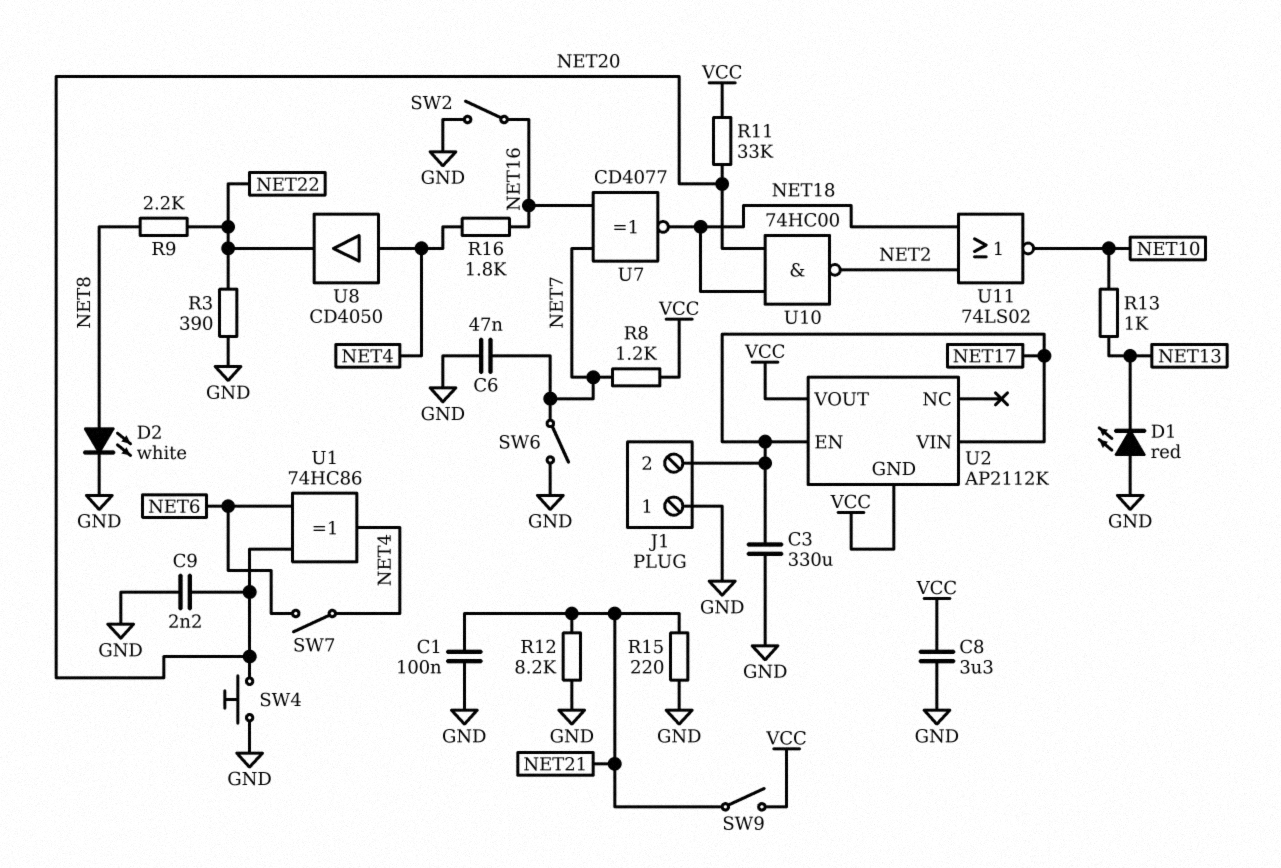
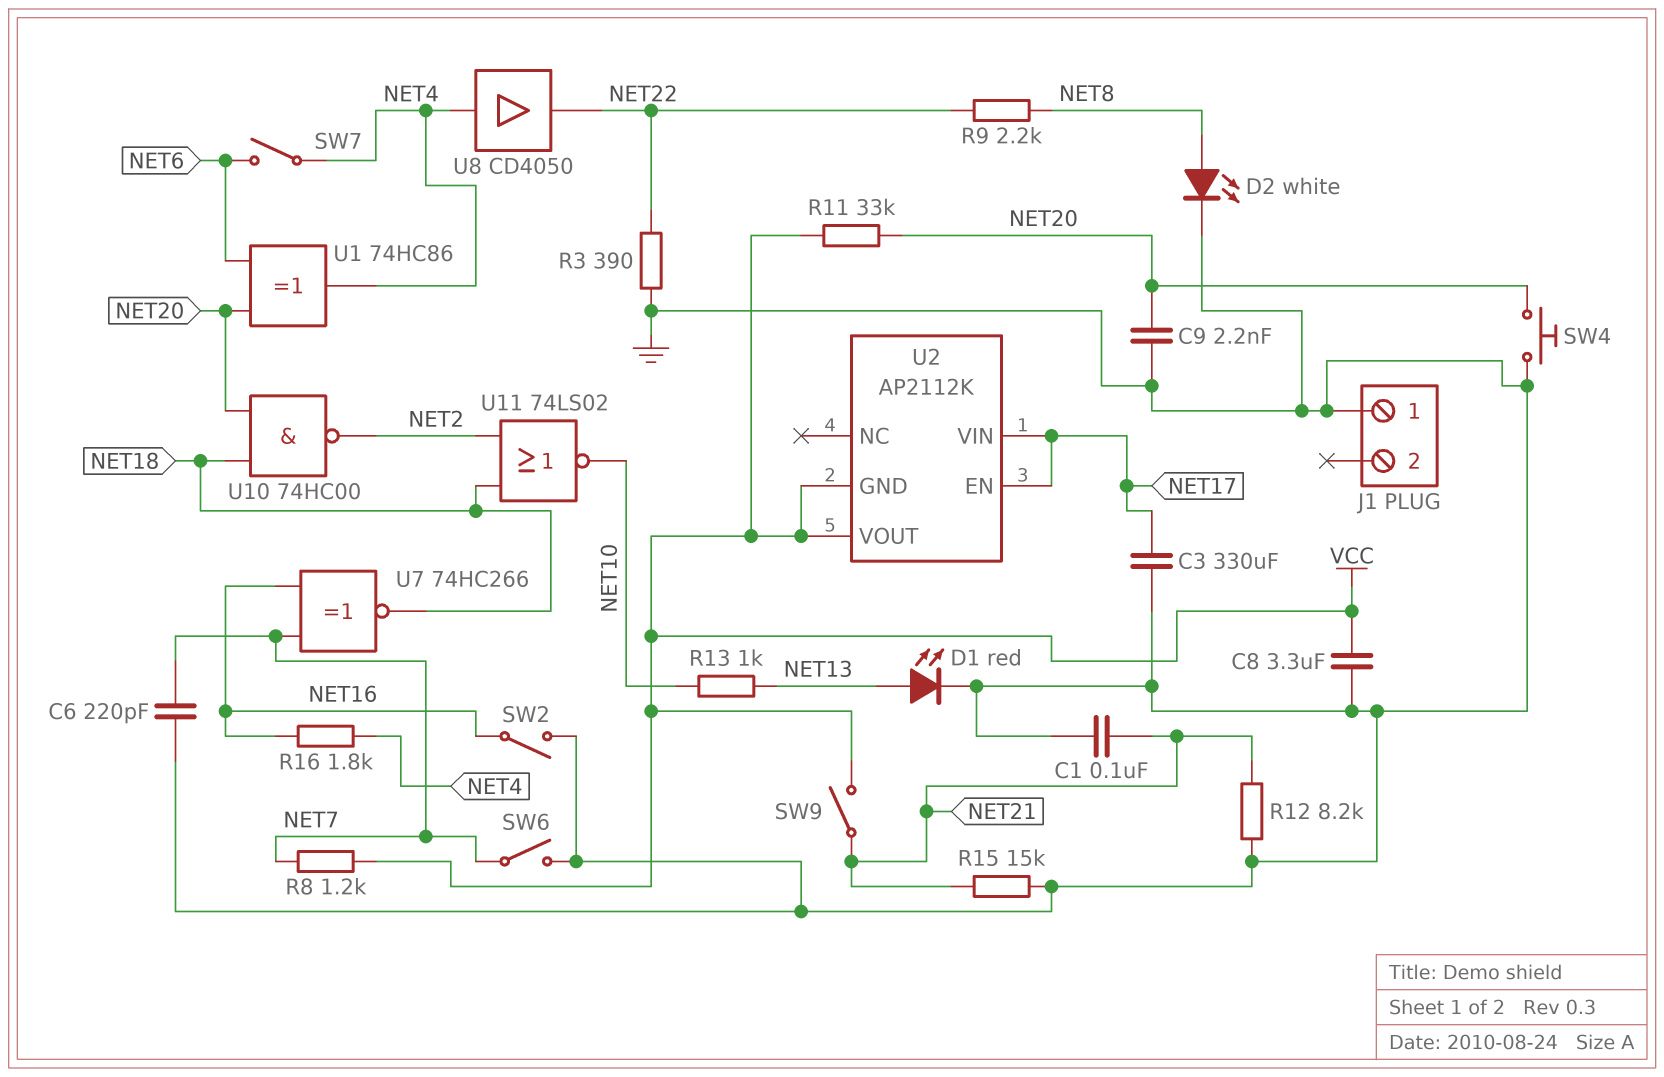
C6: 47nF (GND, NET7) -> 220pF (GND, NET7)
D1: LED red (A GND, K NET13) -> LED red (A NET13, K GND)
J1 pin 2: NET17 -> none
R15: 220 (GND, NET21) -> 15k (GND, NET21)
U7: XNOR CD4077 (in NET7, in NET16, out NET18) -> XNOR 74HC266 (in NET7, in NET16, out NET18)

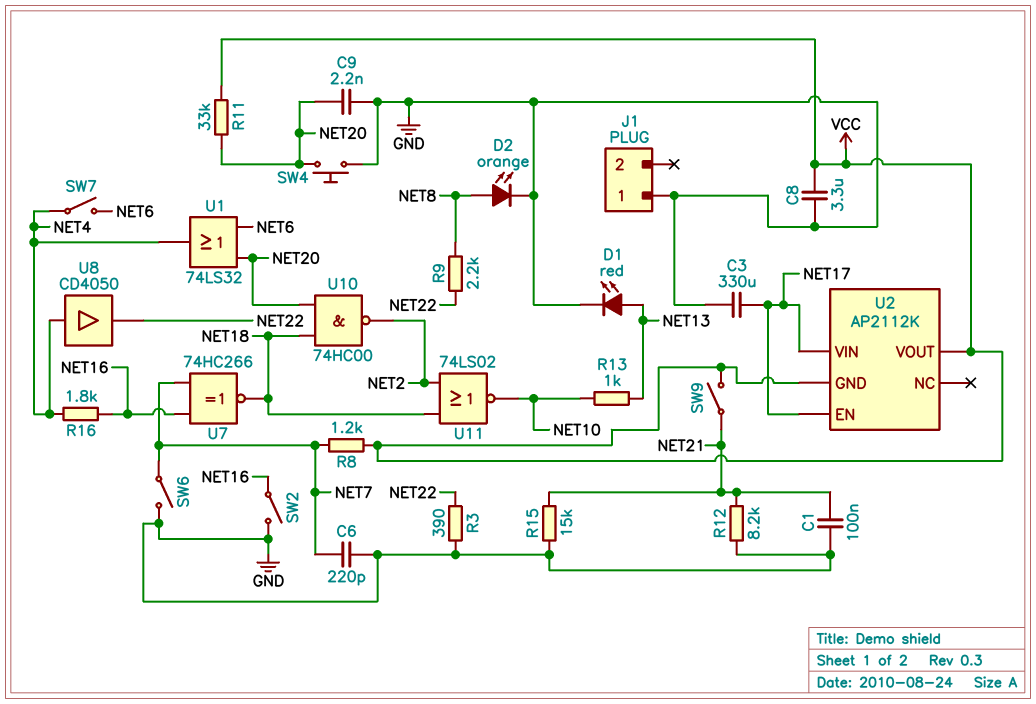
D2: LED white (A NET8, K GND) -> LED orange (A NET8, K GND)
U1: XOR 74HC86 (in NET6, in NET20, out NET4) -> OR 74LS32 (in NET6, in NET20, out NET4)

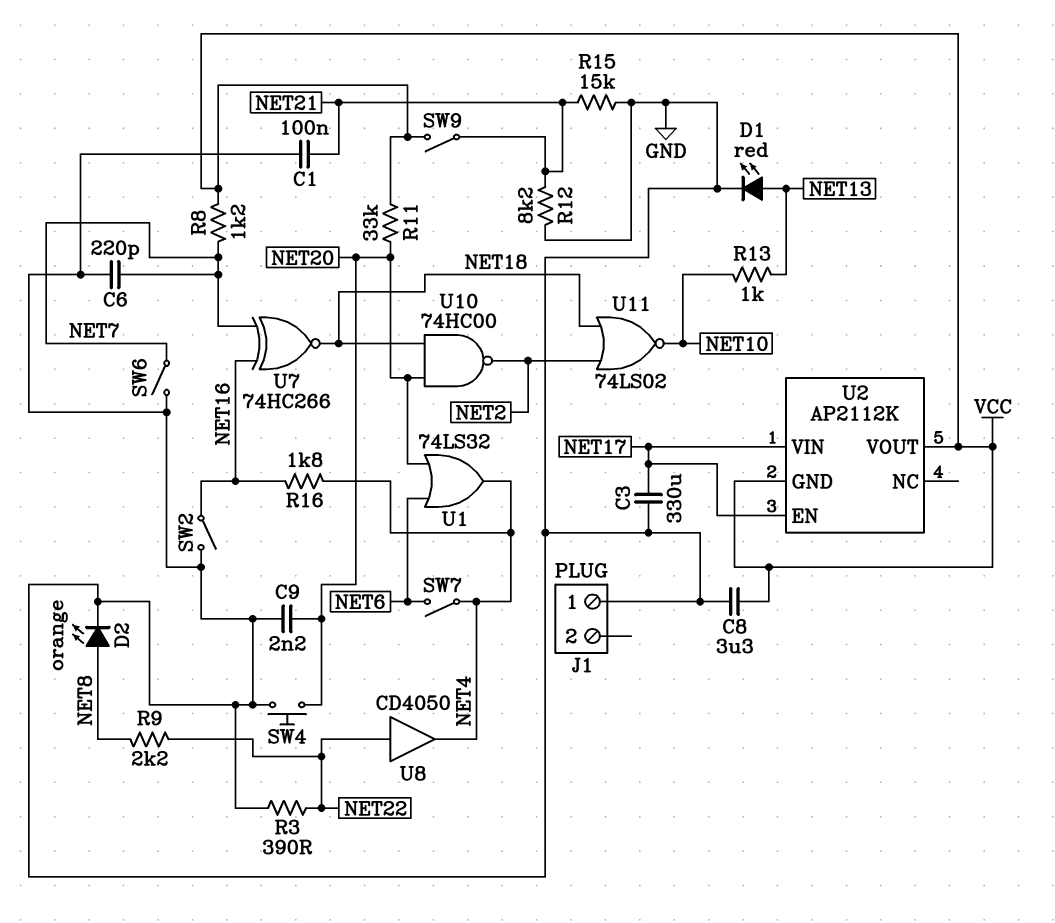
U8: buffer CD4050 (in NET4, out NET22) -> buffer CD4050 (in NET22, out NET4)

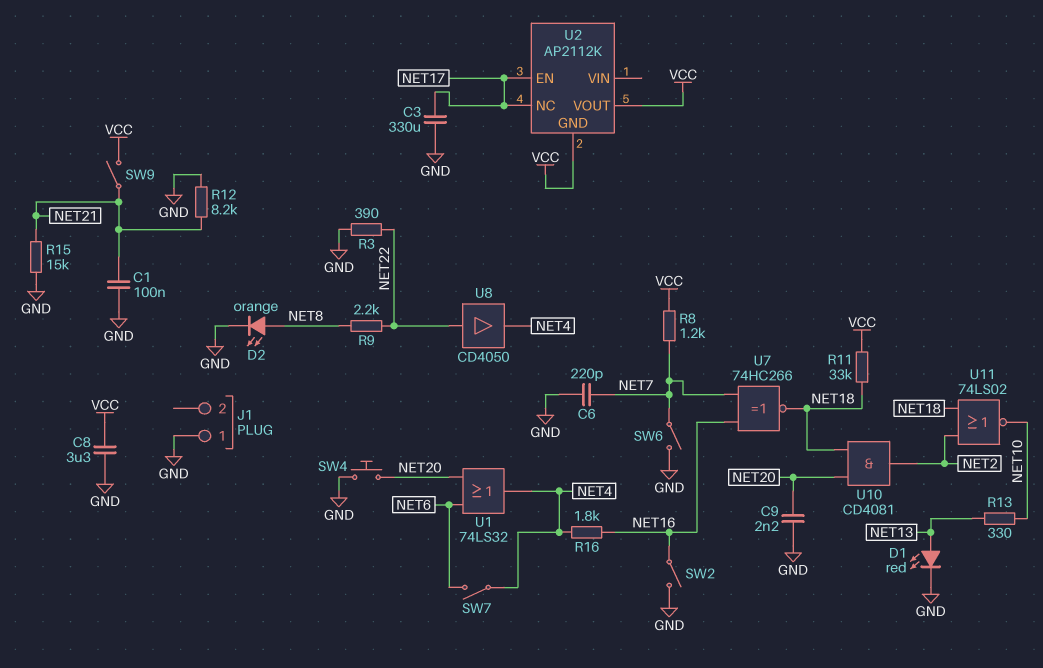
R11: 33k (NET20, VCC) -> 33k (NET18, VCC)
R13: 1k (NET10, NET13) -> 330 (NET10, NET13)
U2 pin NC: none -> NET17
U2 pin VIN: NET17 -> none
U10: NAND 74HC00 (in NET18, in NET20, out NET2) -> AND CD4081 (in NET18, in NET20, out NET2)

